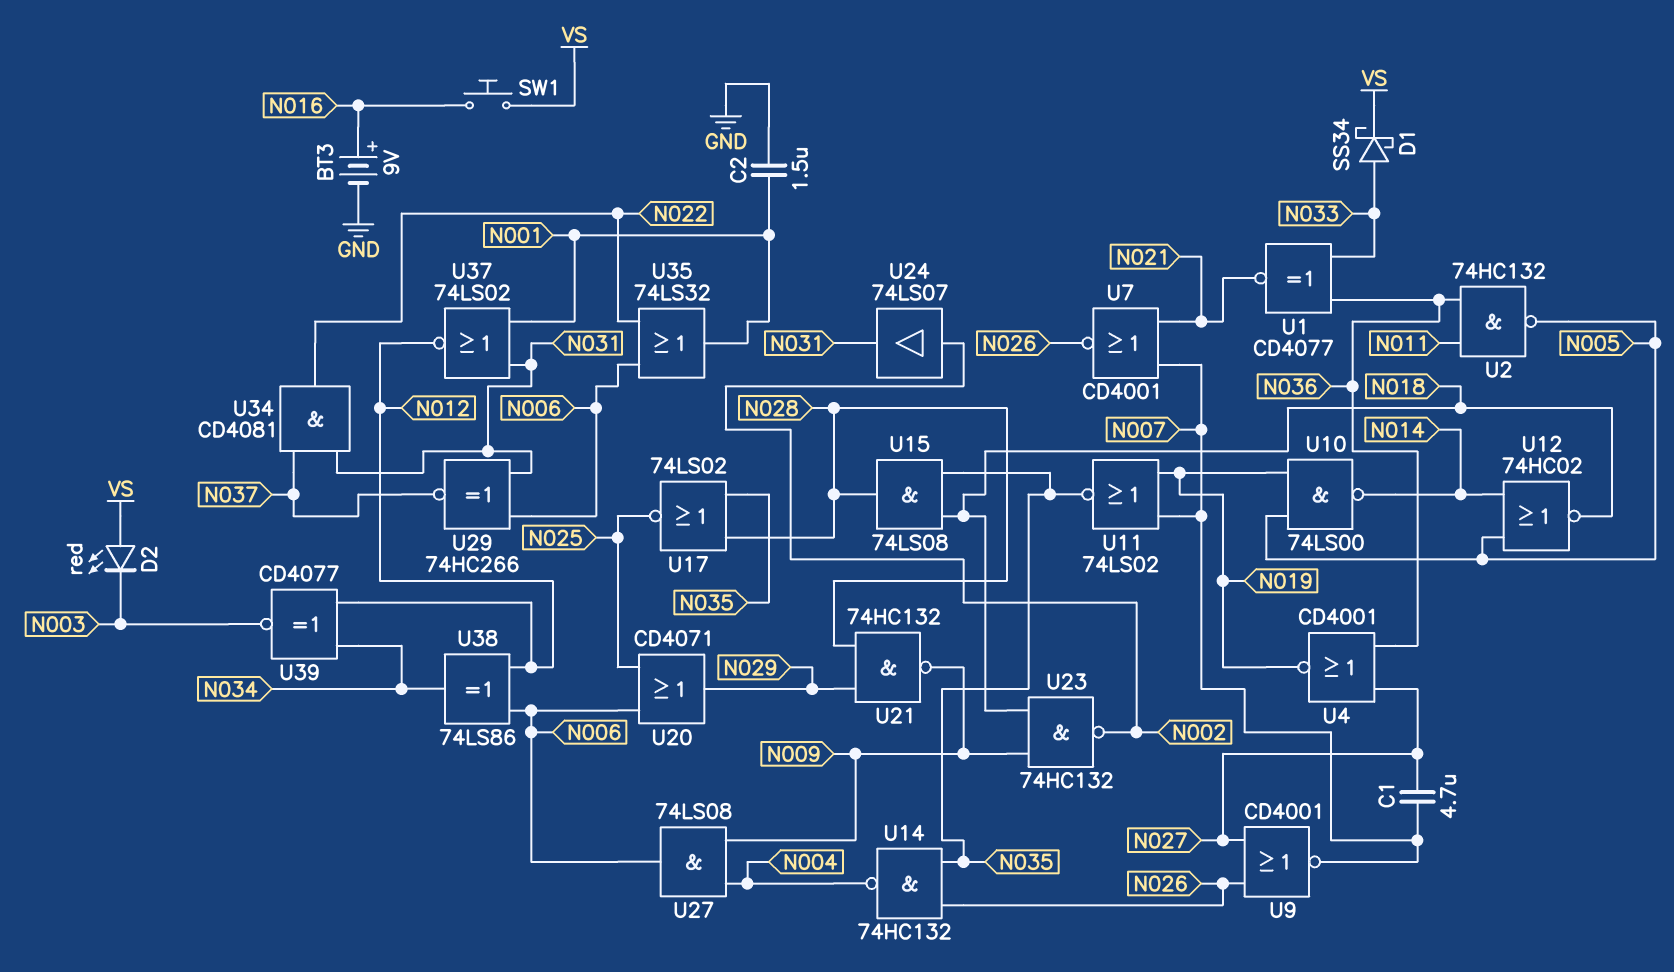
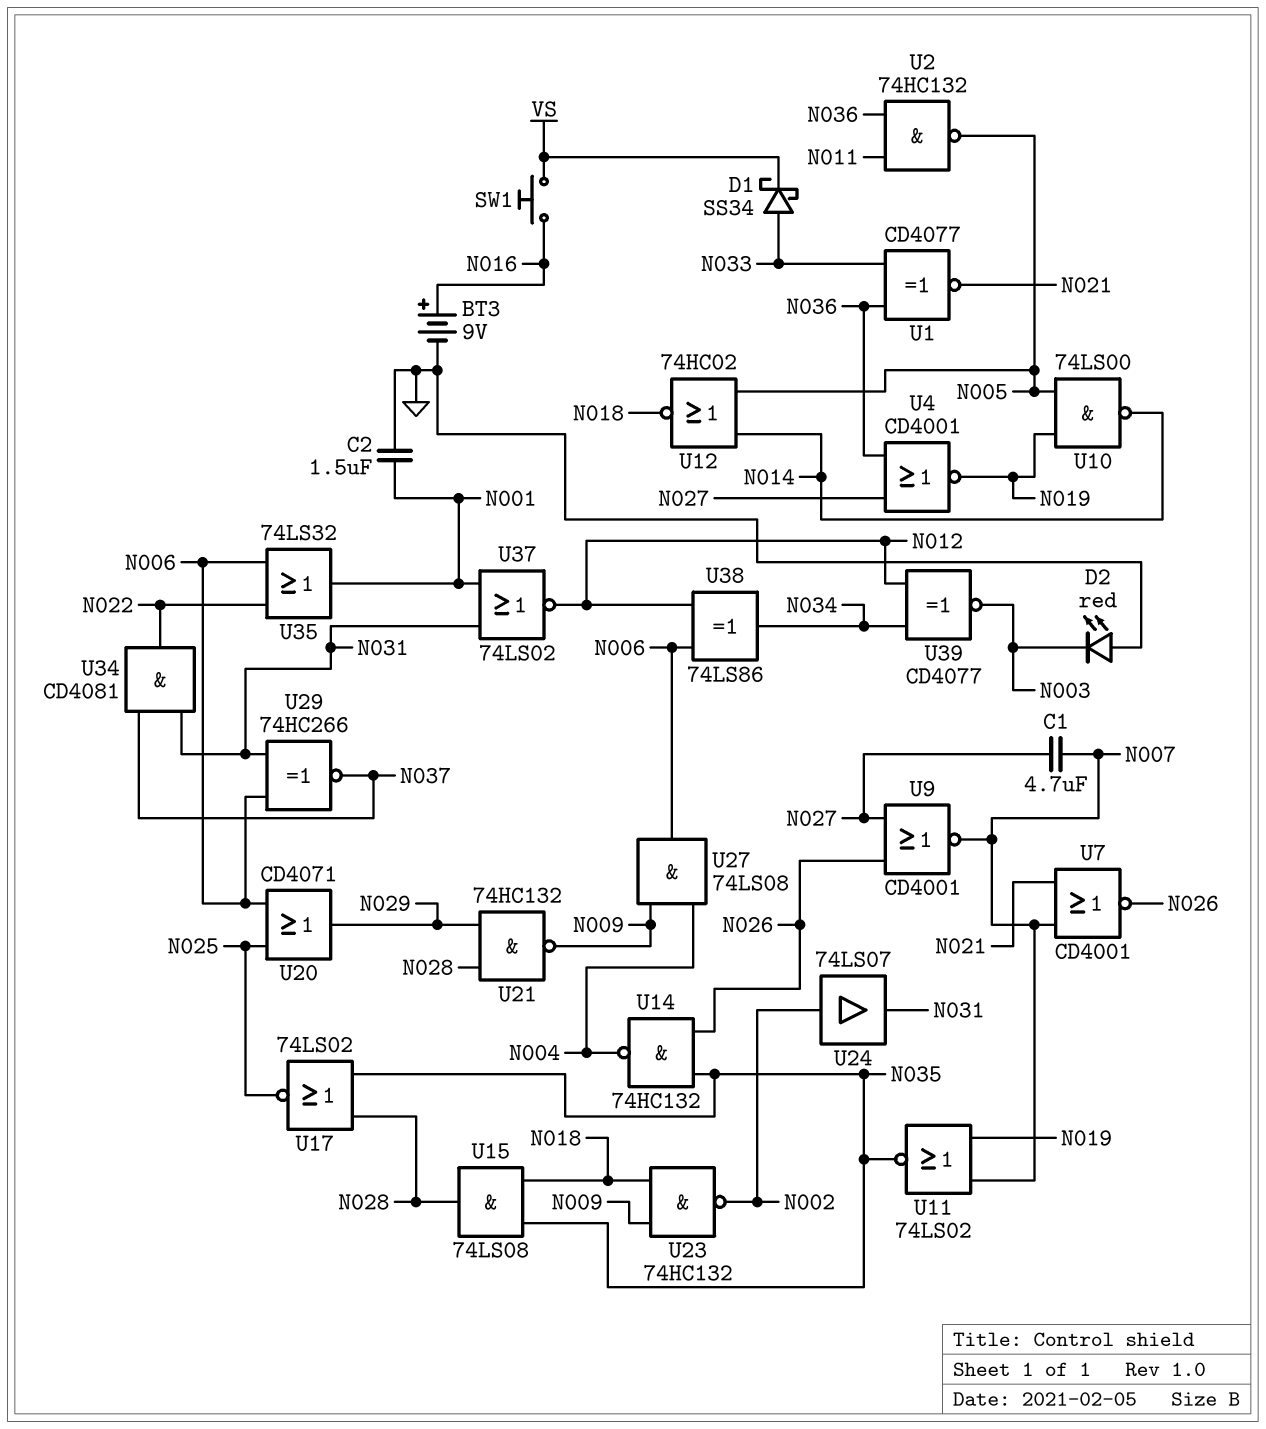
D2: LED red (A VS, K N003) -> LED red (A GND, K N003)

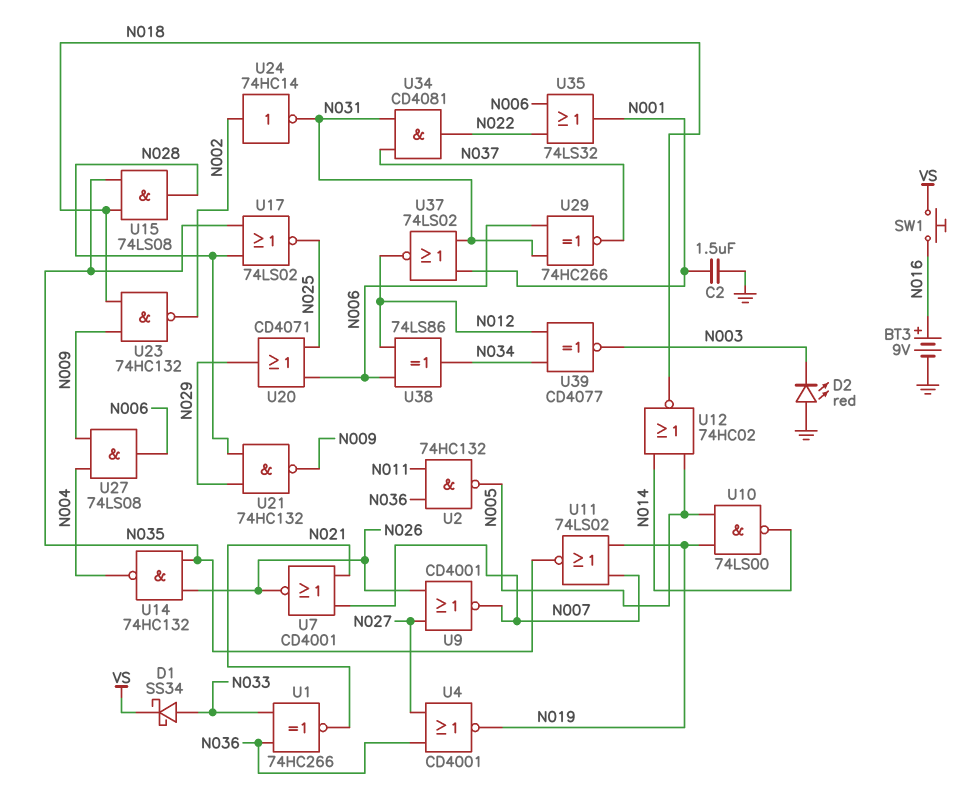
C1: 4.7uF (N007, N027) -> none
U1: XNOR CD4077 (in N033, in N036, out N021) -> XNOR 74HC266 (in N033, in N036, out N021)
U24: buffer 74LS07 (in N002, out N031) -> NOT 74HC14 (in N002, out N031)

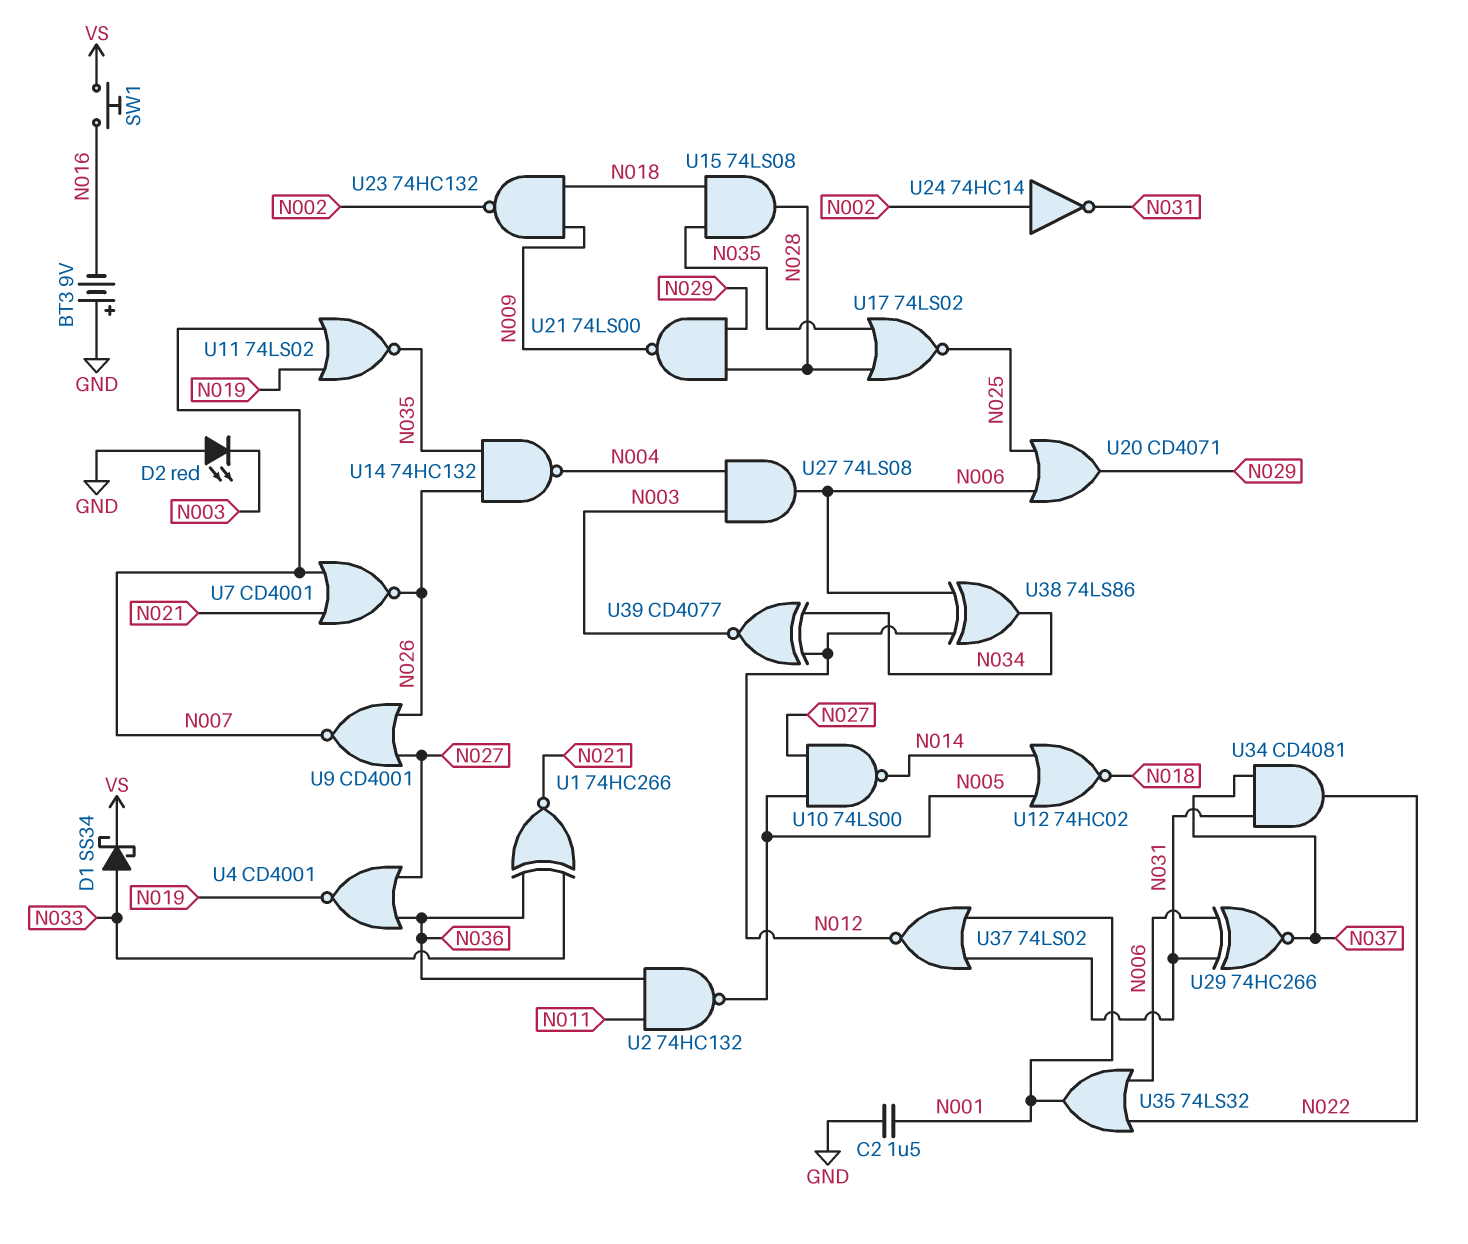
BT3: 9V (plus N016, minus GND) -> 9V (plus GND, minus N016)
U10: NAND 74LS00 (in N005, in N019, out N014) -> NAND 74LS00 (in N005, in N027, out N014)
U21: NAND 74HC132 (in N028, in N029, out N009) -> NAND 74LS00 (in N028, in N029, out N009)
U27: AND 74LS08 (in N004, in N009, out N006) -> AND 74LS08 (in N003, in N004, out N006)

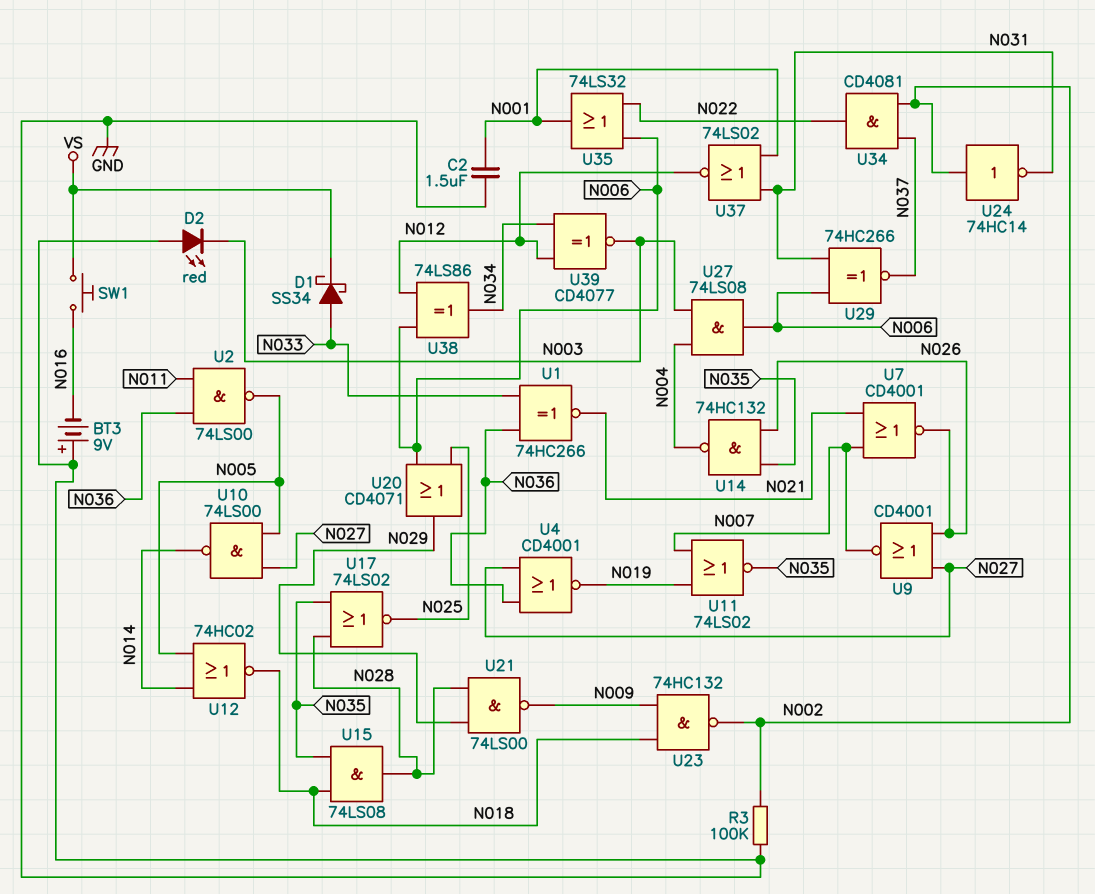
R3: none -> 100k (GND, N002)
U2: NAND 74HC132 (in N011, in N036, out N005) -> NAND 74LS00 (in N011, in N036, out N005)
U34: AND CD4081 (in N031, in N037, out N022) -> AND CD4081 (in N002, in N037, out N022)

